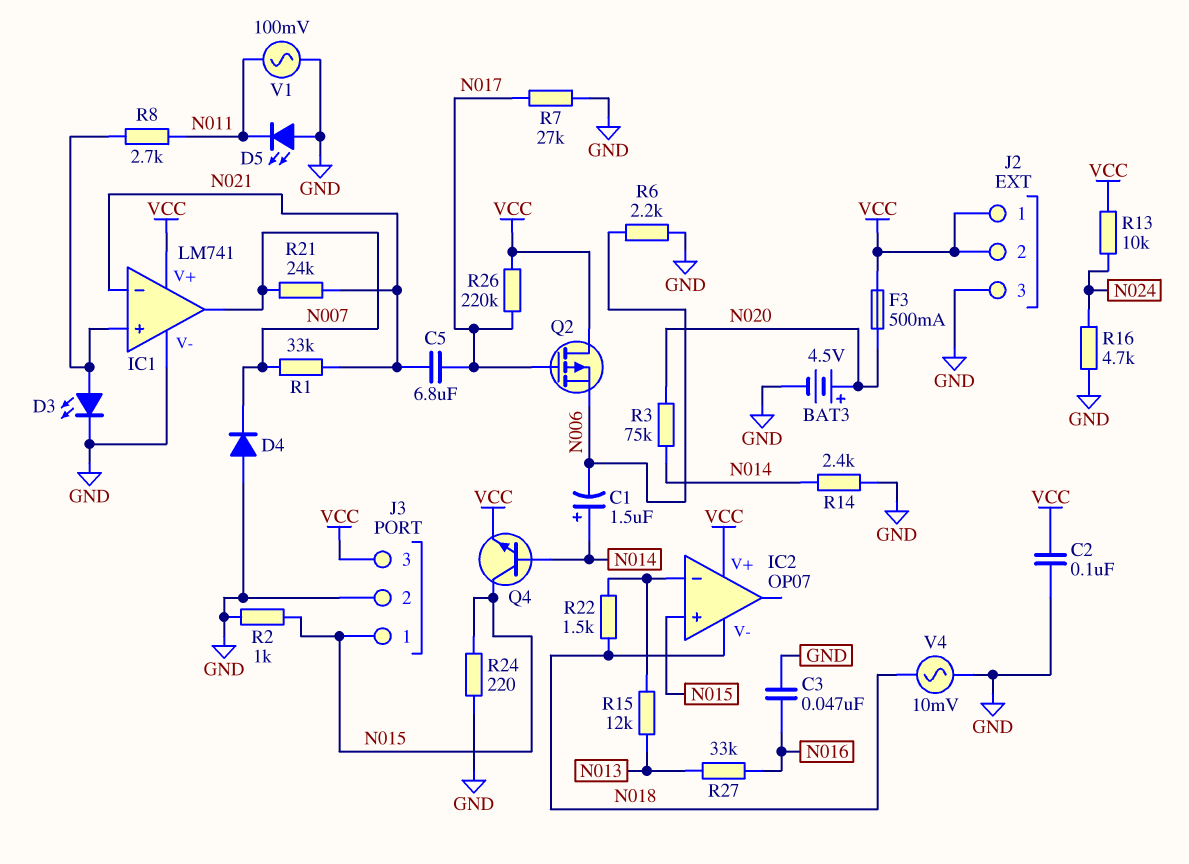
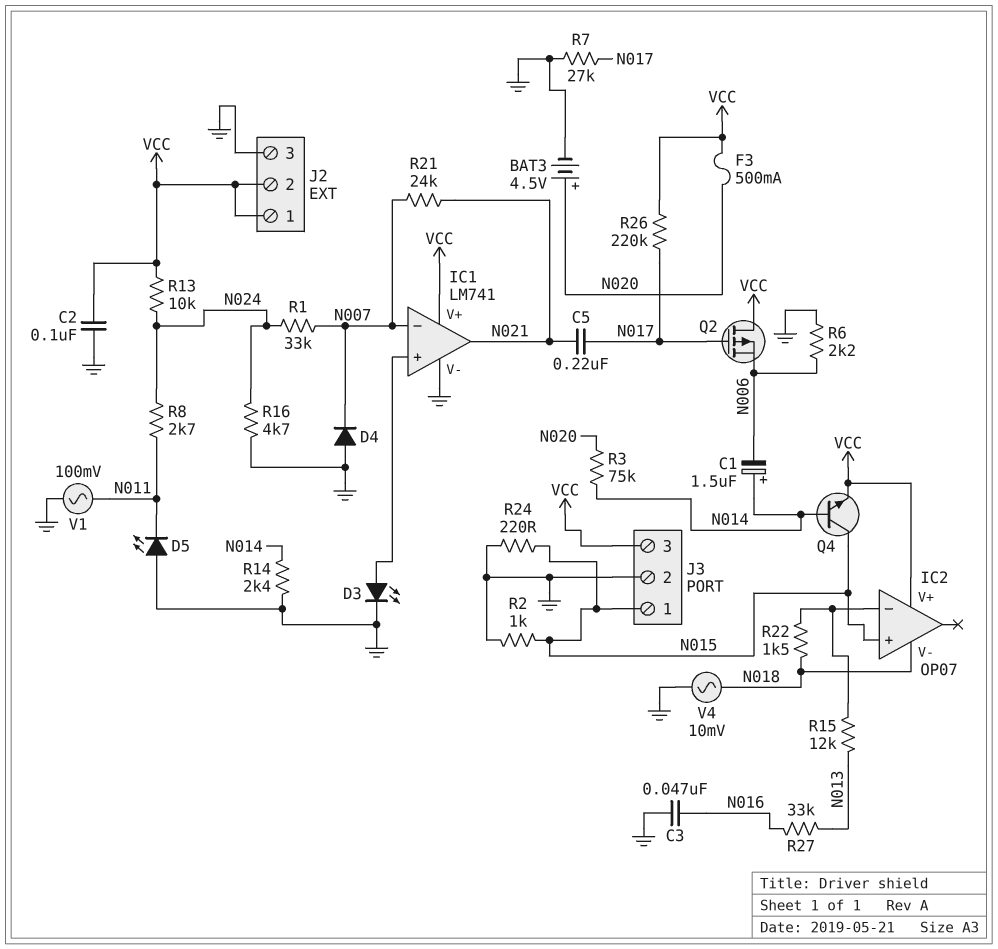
C5: 6.8uF (N017, N021) -> 220nF (N017, N021)
IC1 pin in-: N021 -> N007
IC1 pin out: N007 -> N021
R1: 33k (N007, N021) -> 33k (N007, N024)
R8: 2.7k (IC1/in+, N011) -> 2.7k (N011, N024)

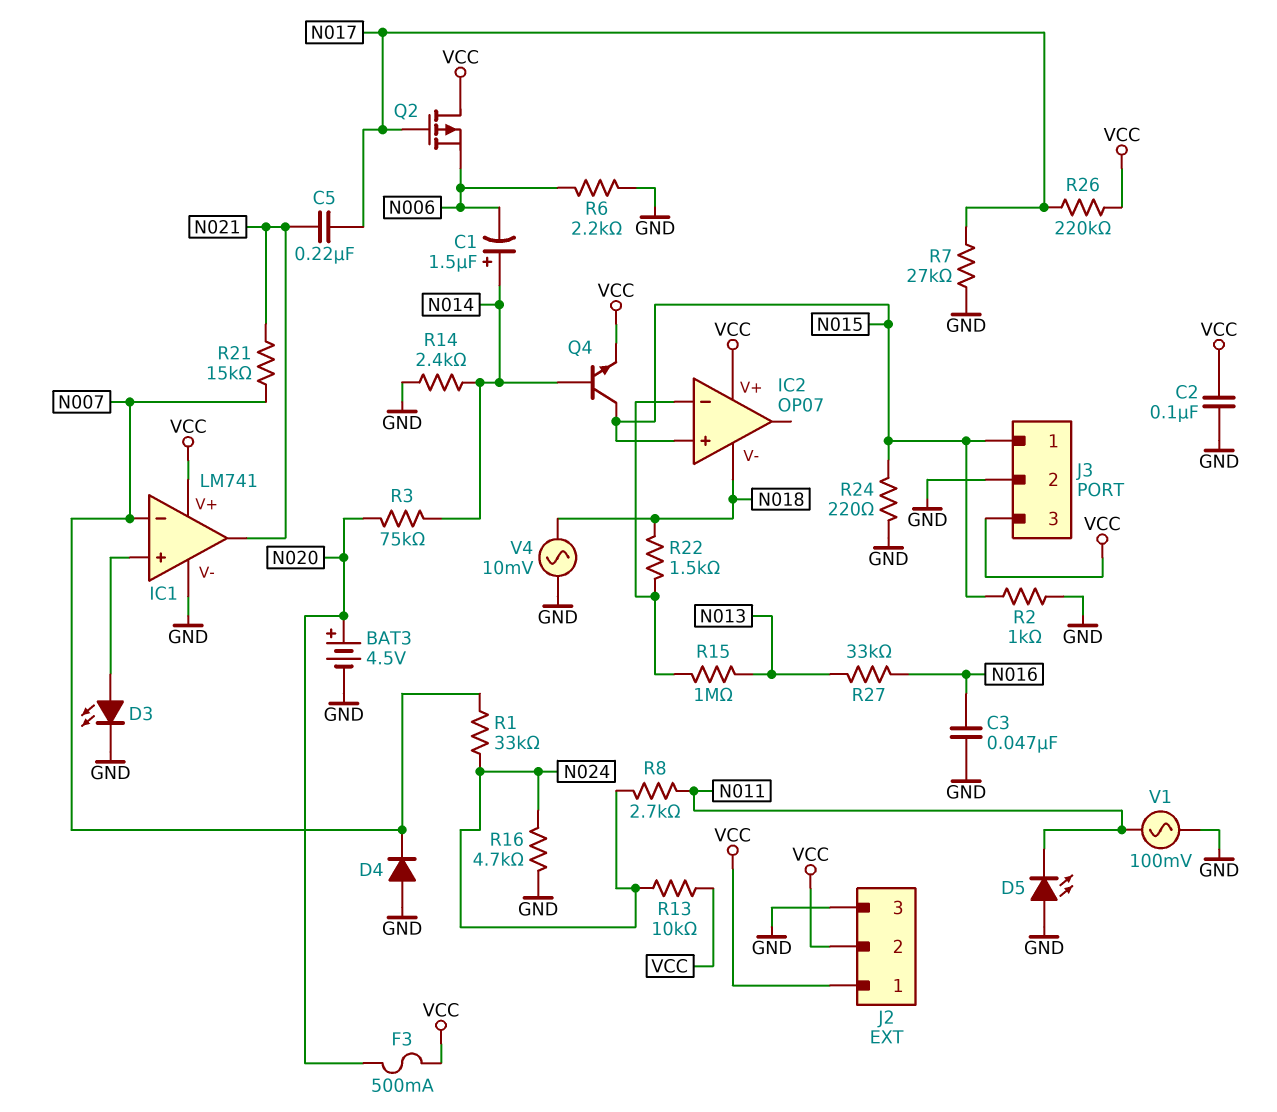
R15: 12k (IC2/in-, N013) -> 1M (IC2/in-, N013)
R21: 24k (N007, N021) -> 15k (N007, N021)

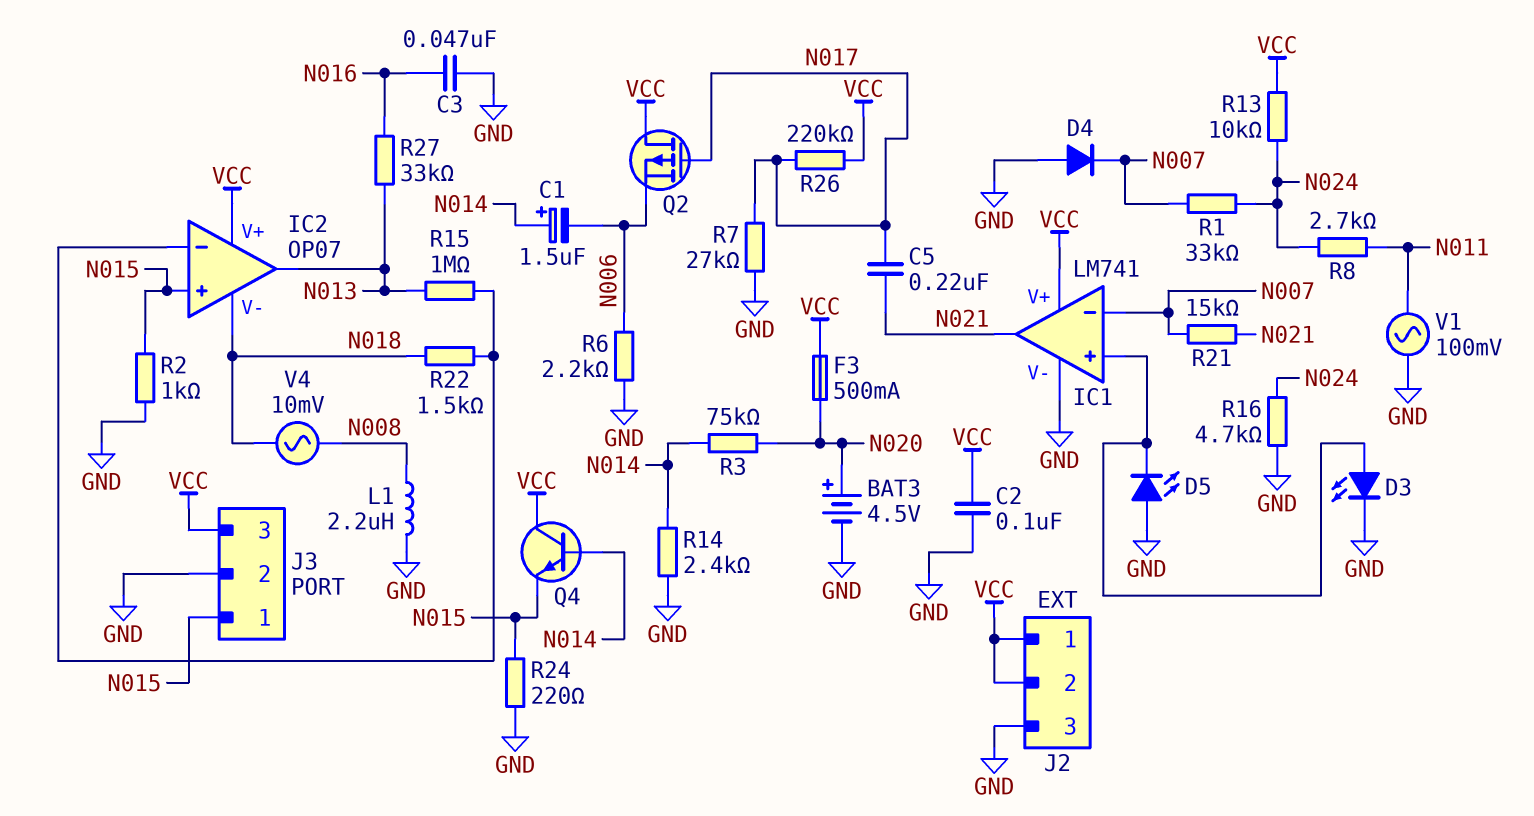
D5: LED (A GND, K N011) -> LED (A GND, K IC1/in+)
IC2 pin out: none -> N013
L1: none -> 2.2uH (GND, N008)
Q4: NPN (B N014, C N015, E VCC) -> NPN (B N014, C VCC, E N015)
V4: AC 10mV (GND, N018) -> AC 10mV (N008, N018)

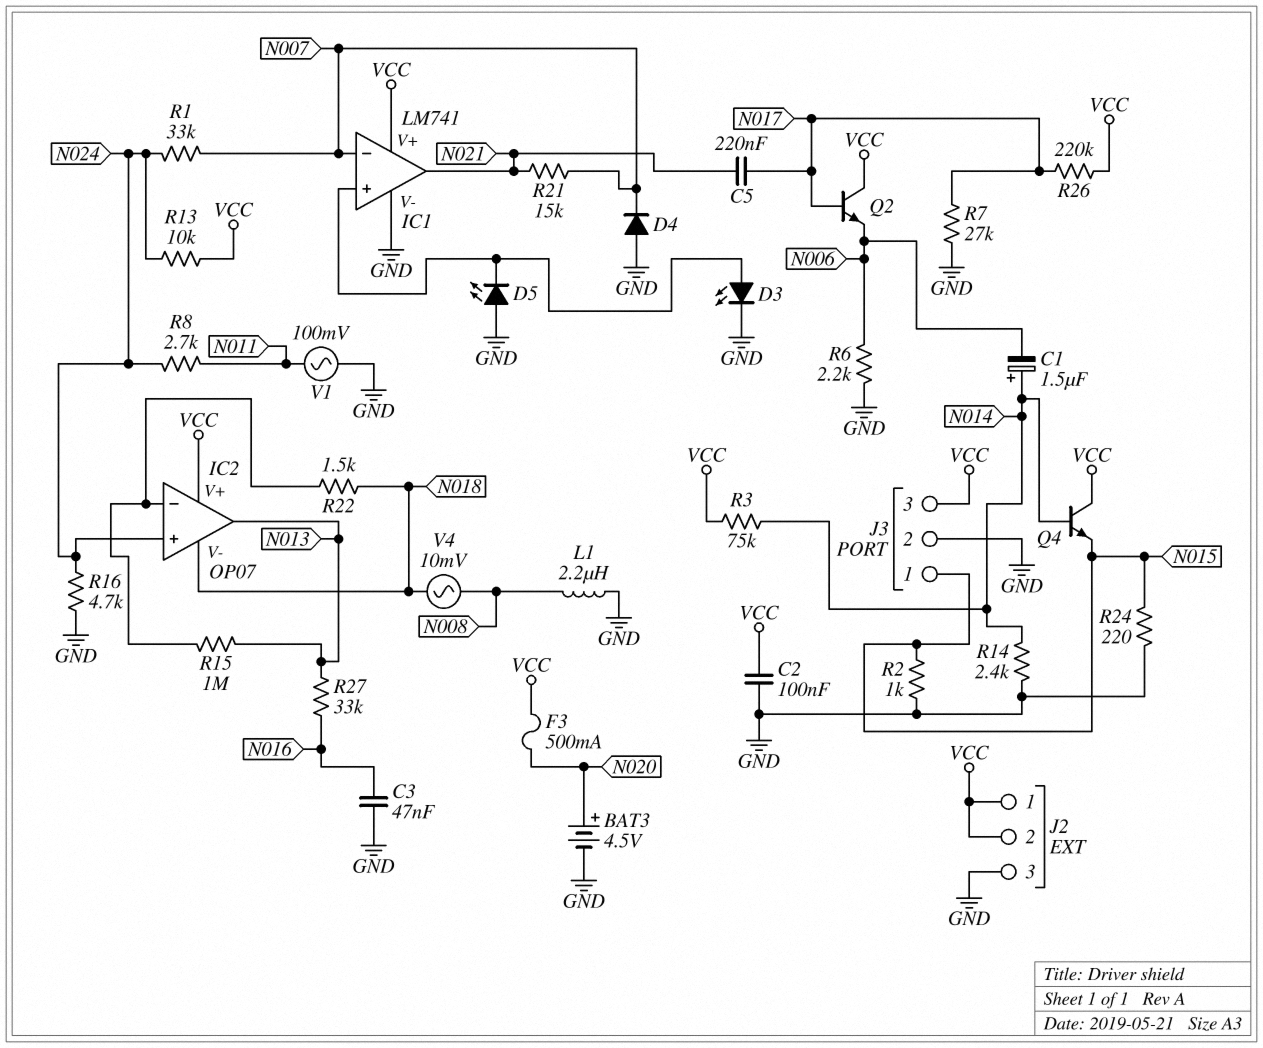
IC2 pin in+: N015 -> N024
Q2: PMOS (G N017, D VCC, S N006) -> NPN (B N017, C VCC, E N006)
R3: 75k (N014, N020) -> 75k (N014, VCC)

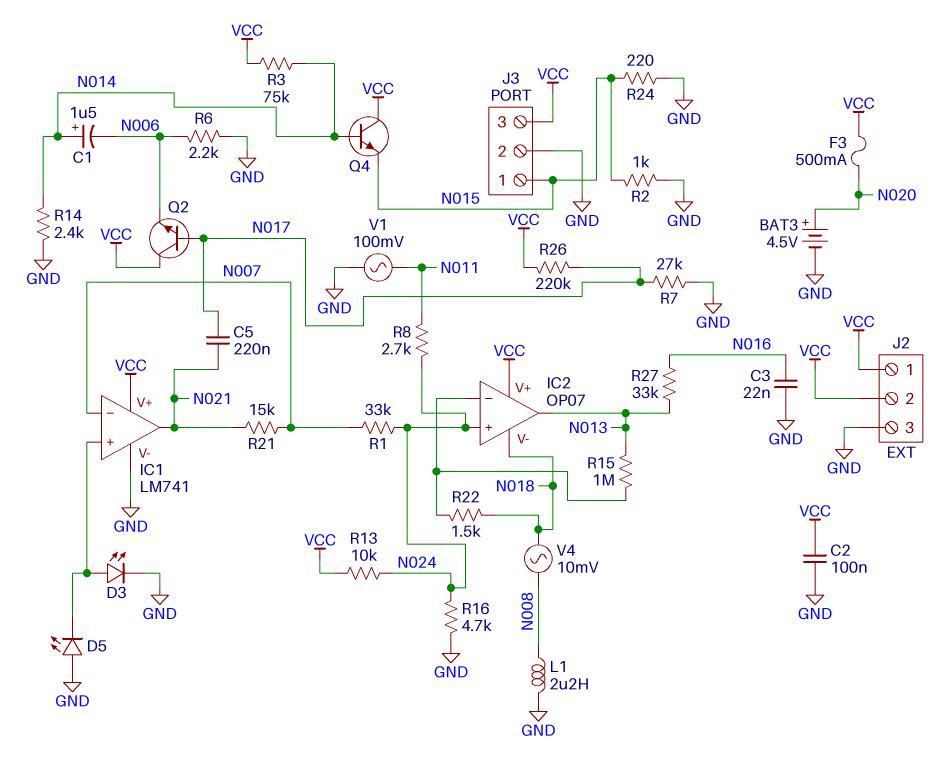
C3: 47nF (GND, N016) -> 22nF (GND, N016)
D4: diode (A GND, K N007) -> none

